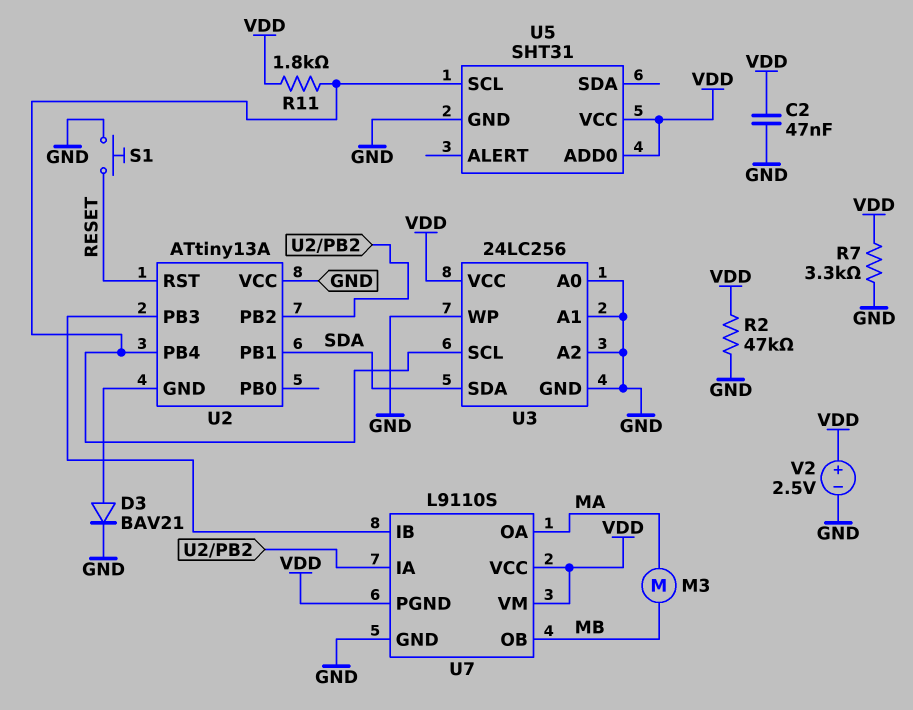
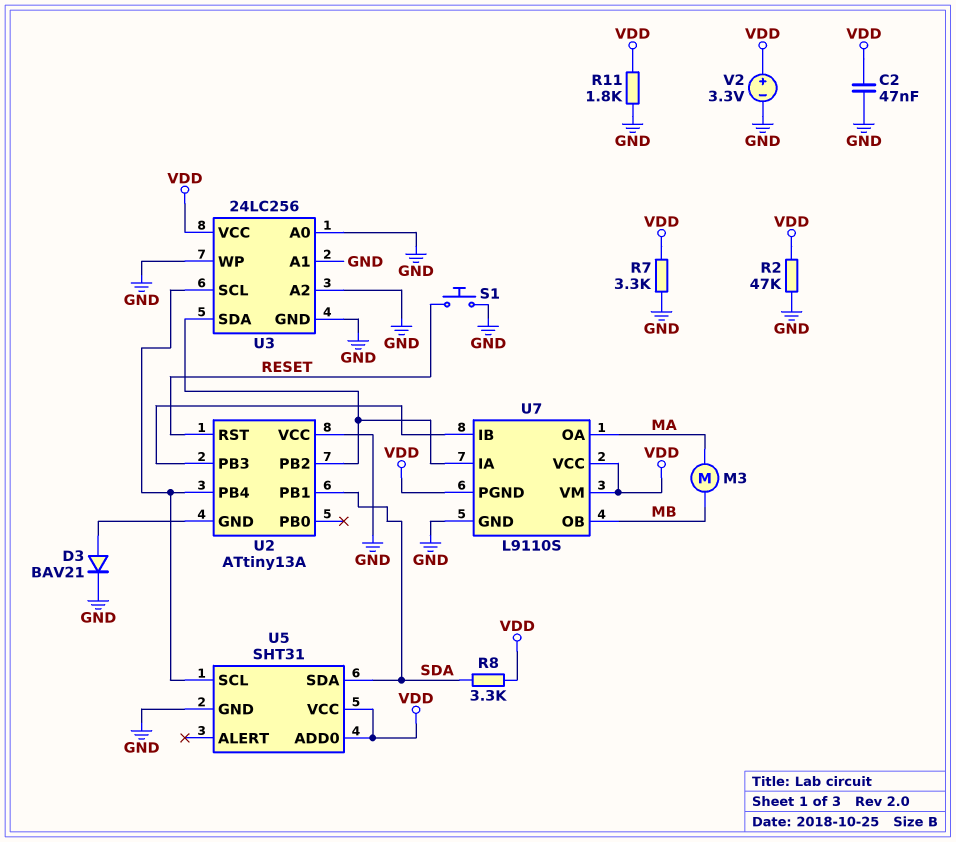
R8: none -> 3.3k (SDA, VDD)
R11: 1.8k (U2/PB4, VDD) -> 1.8k (GND, VDD)
U3 pin SDA: SDA -> U2/PB2
U5 pin SDA: none -> SDA
V2: 2.5V (plus VDD, minus GND) -> 3.3V (plus VDD, minus GND)

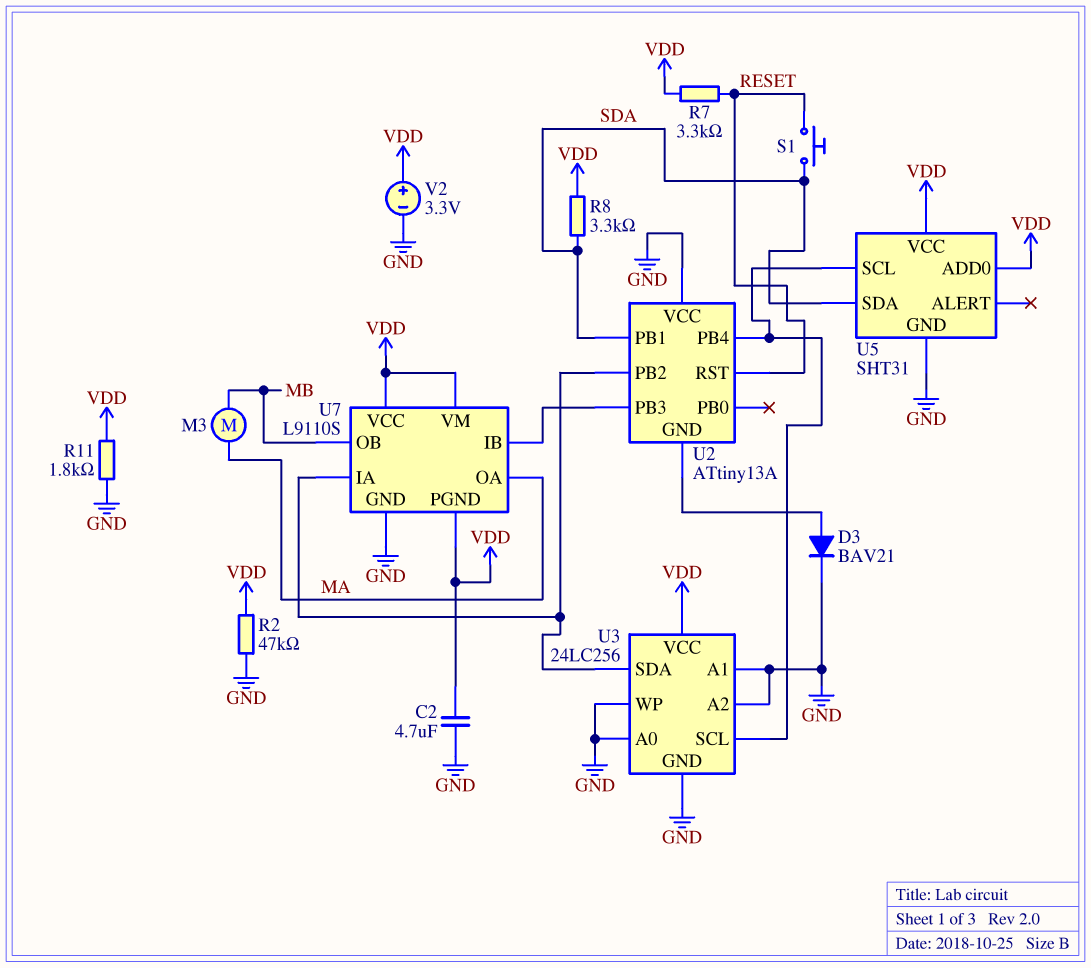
C2: 47nF (GND, VDD) -> 4.7uF (GND, VDD)
R7: 3.3k (GND, VDD) -> 3.3k (RESET, VDD)
S1: button (GND, RESET) -> button (RESET, SDA)

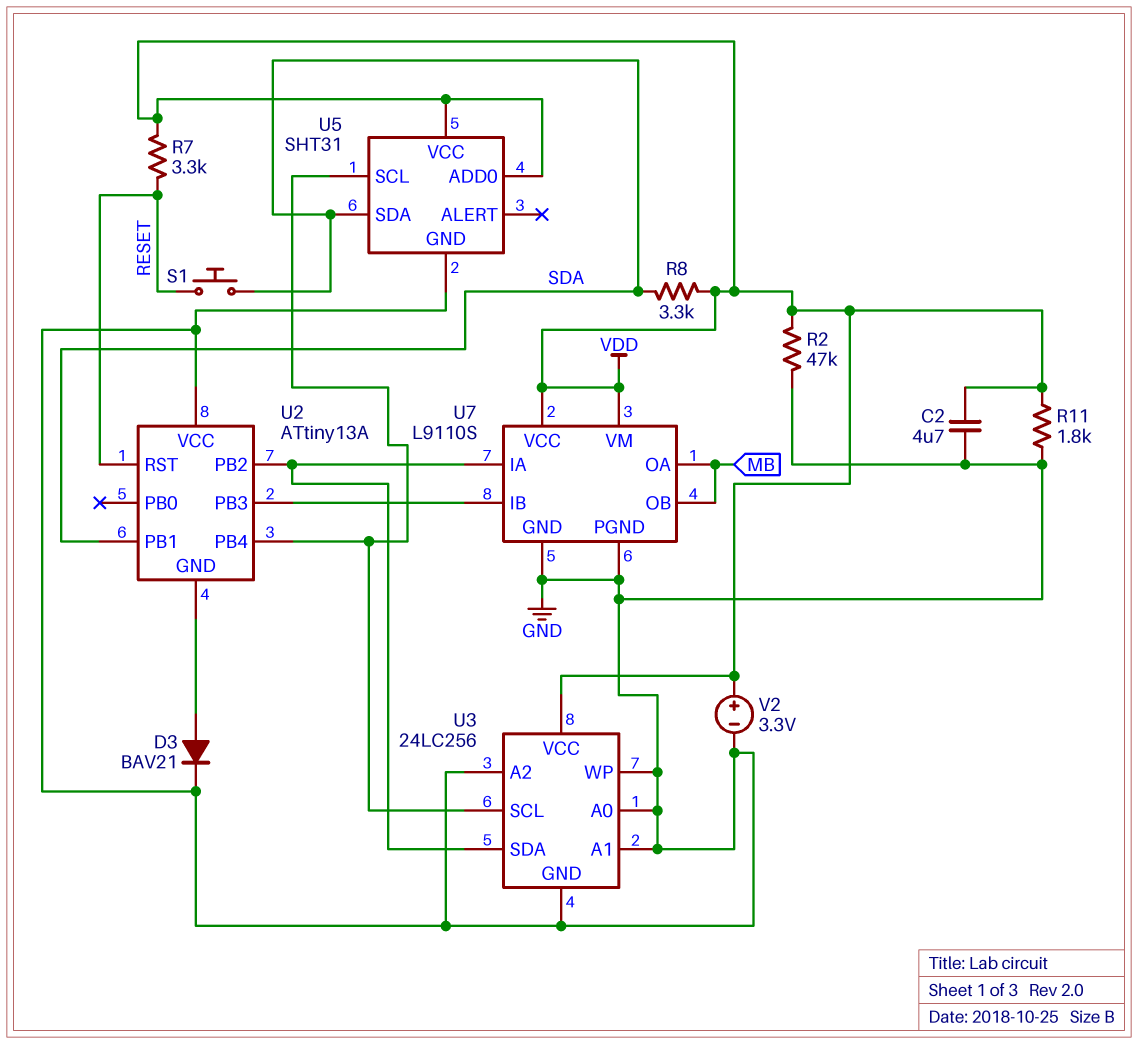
M3: motor (MA, MB) -> none
U7 pin OA: MA -> MB
U7 pin PGND: VDD -> GND

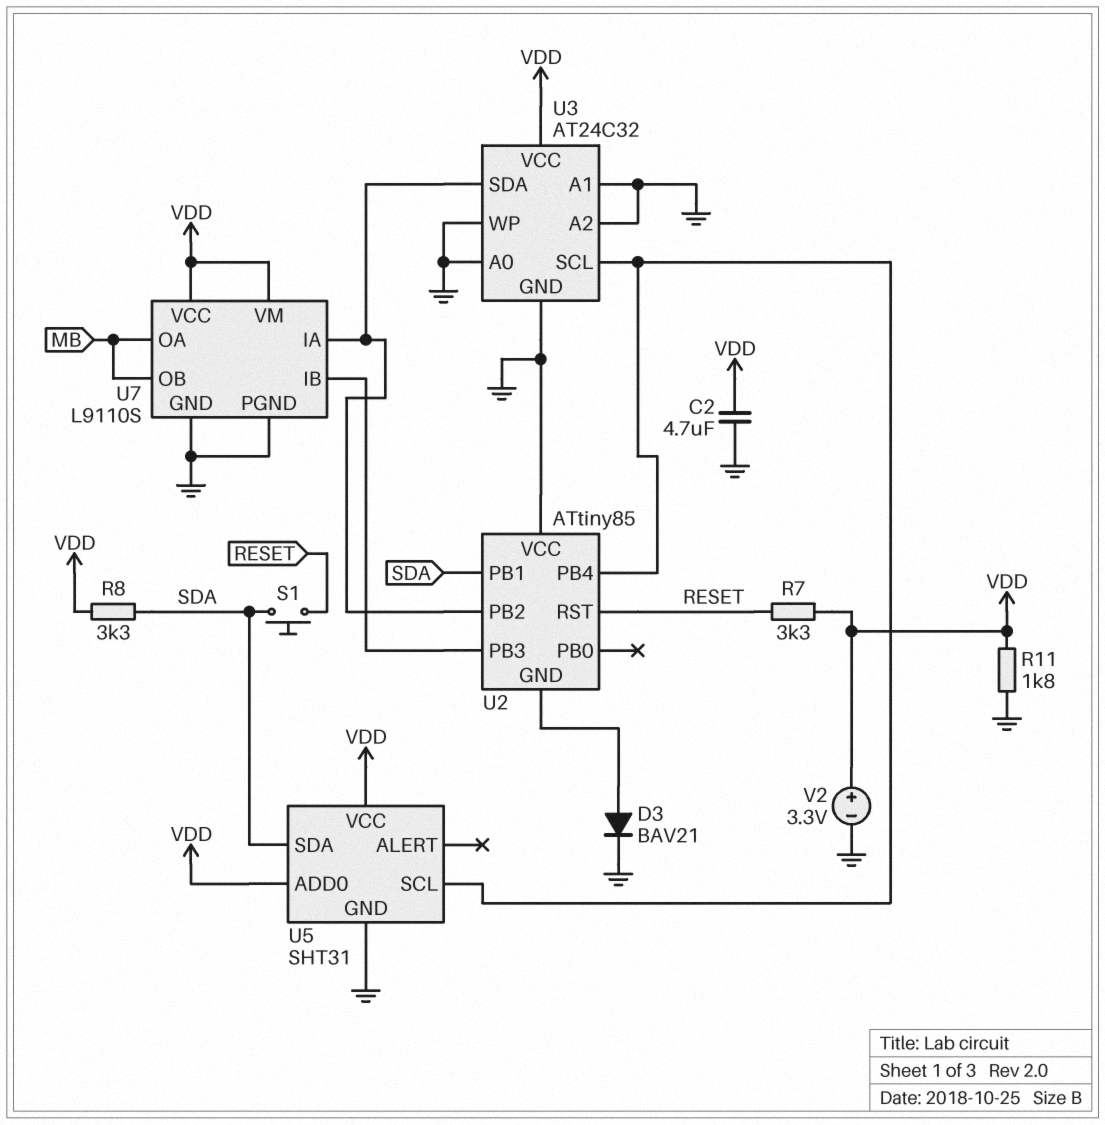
R2: 47k (GND, VDD) -> none
U2: ATtiny13A -> ATtiny85
U3: 24LC256 -> AT24C32

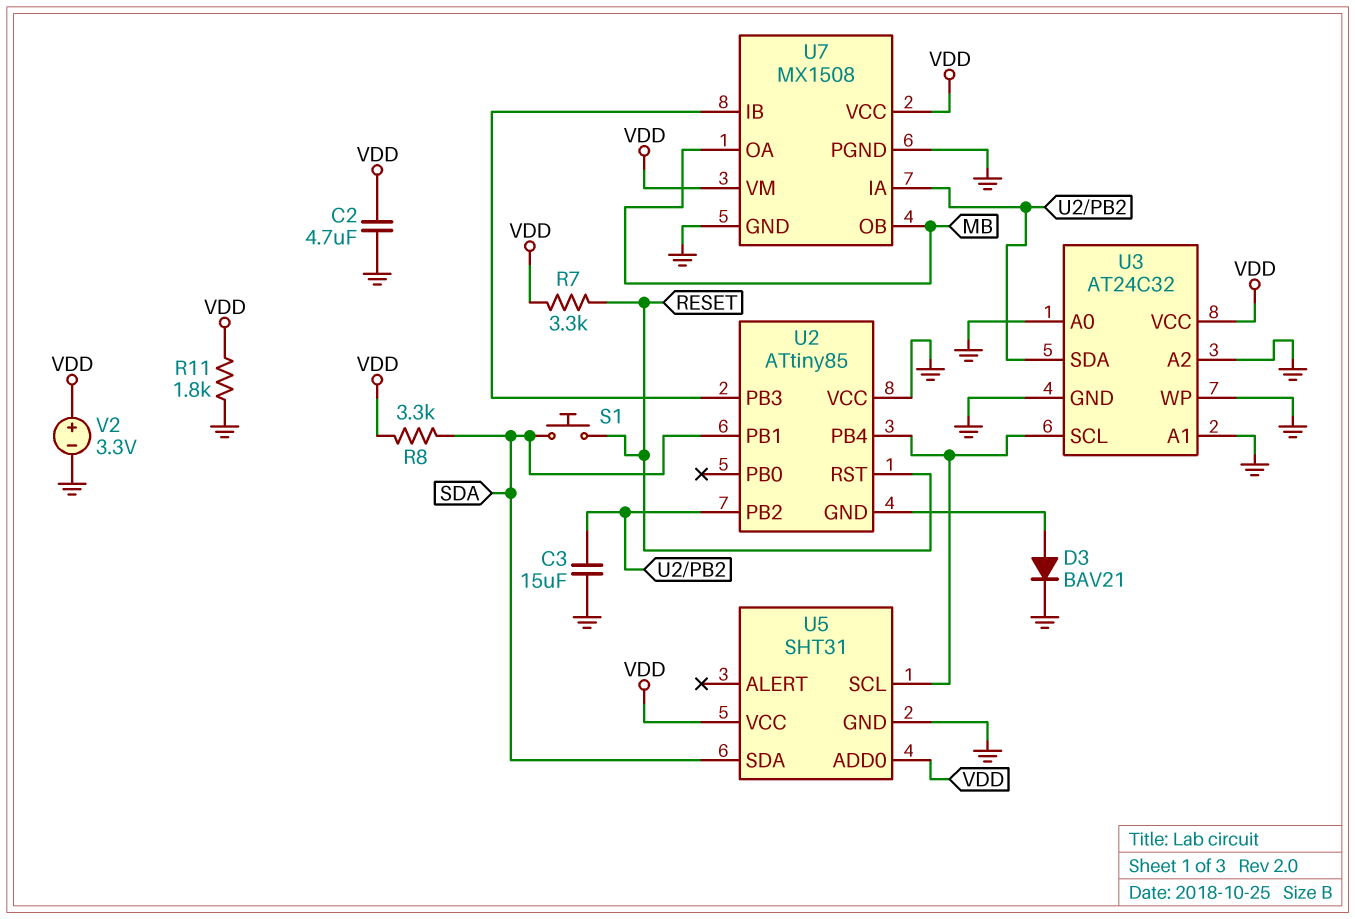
C3: none -> 15uF (GND, U2/PB2)
U7: L9110S -> MX1508

